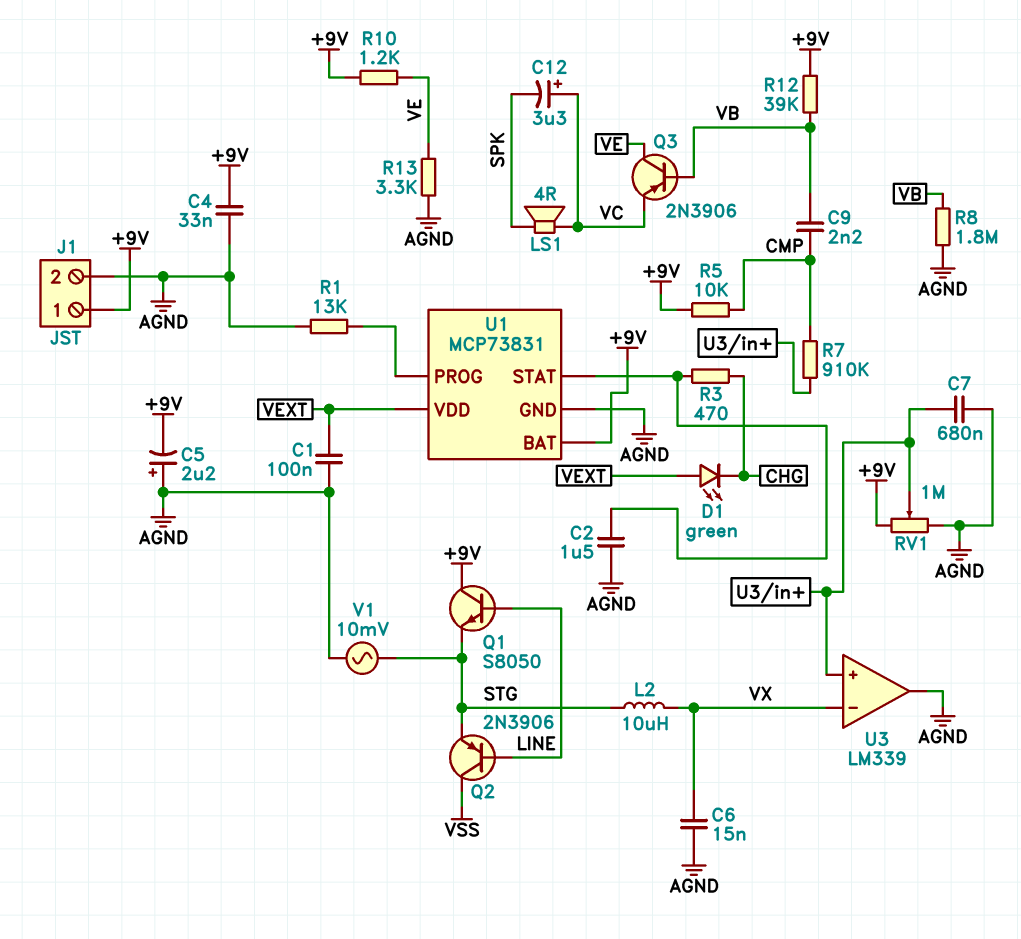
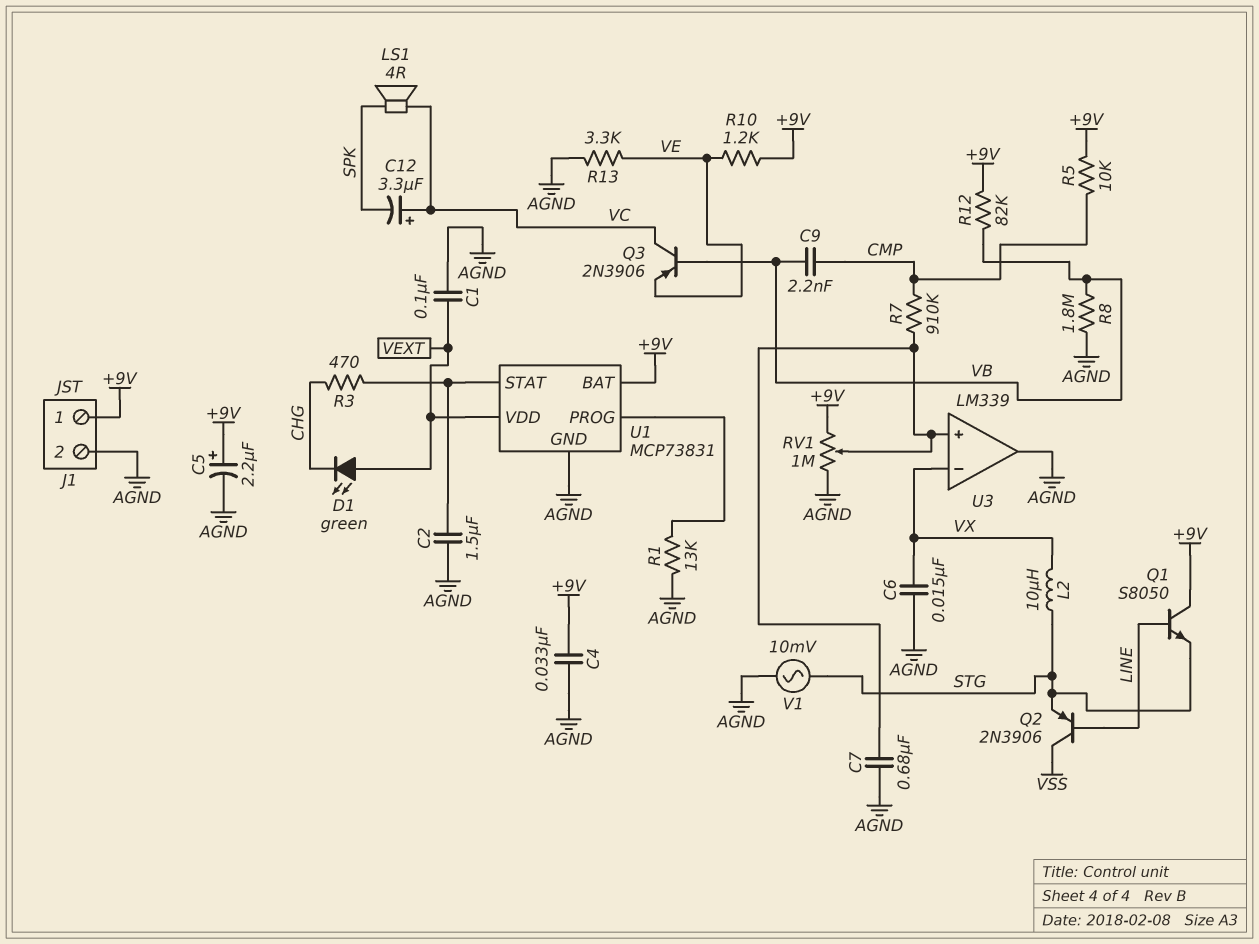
C5: 2.2uF (plus AGND, minus +9V) -> 2.2uF (plus +9V, minus AGND)
Q3: PNP 2N3906 (B VB, C VE, E VC) -> PNP 2N3906 (B VB, C VC, E VE)
R12: 39k (+9V, VB) -> 82k (+9V, VB)

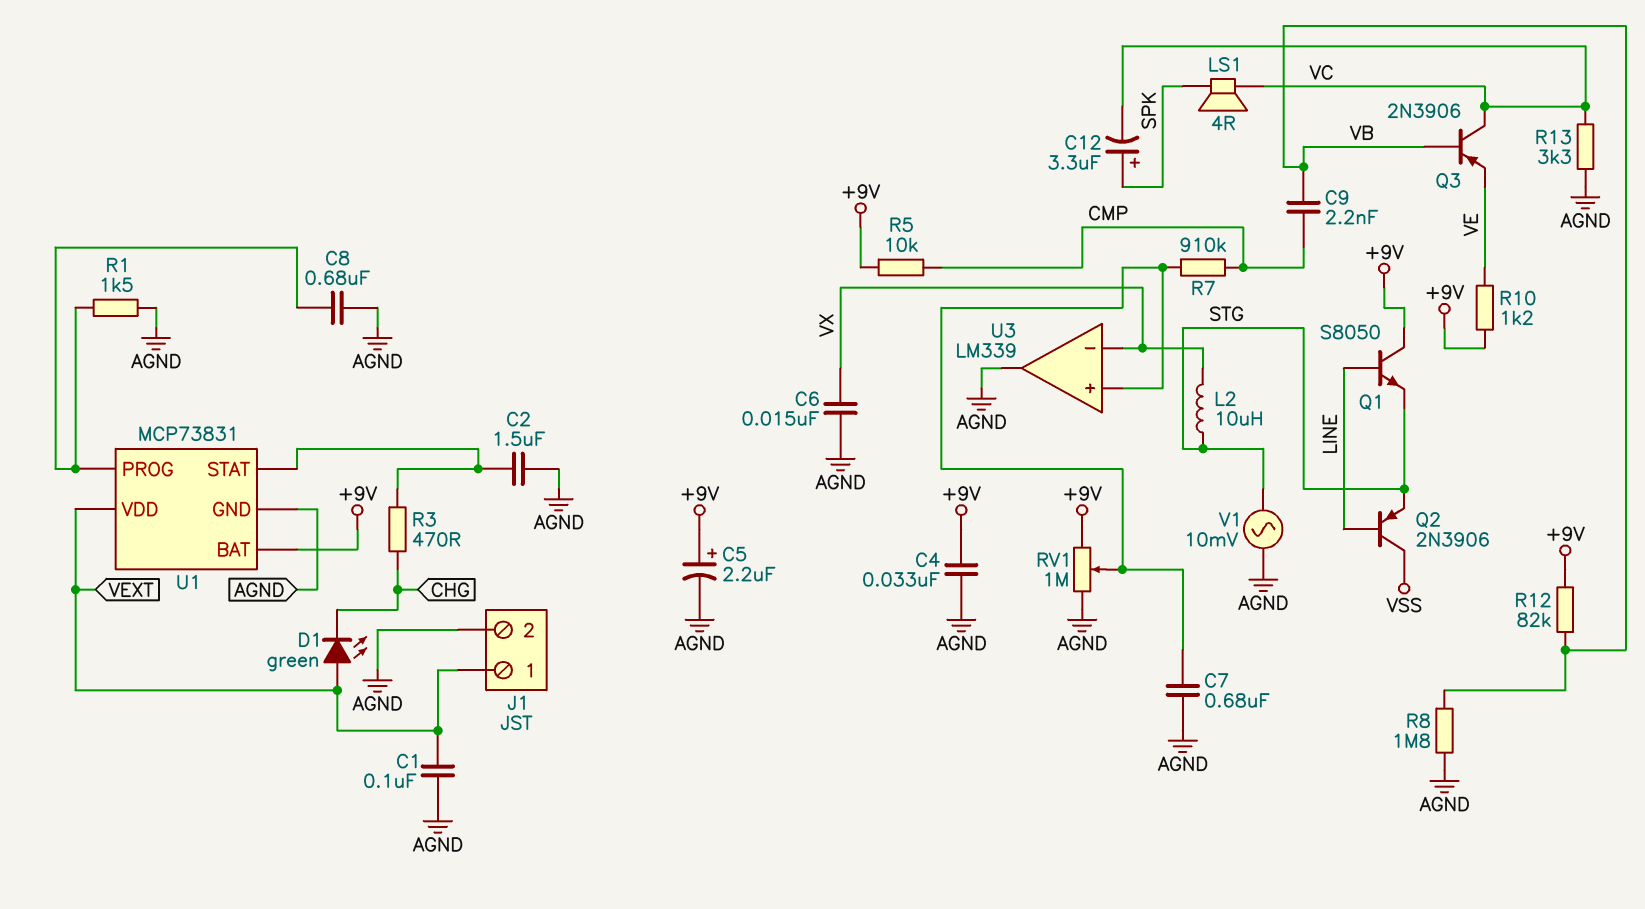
C8: none -> 680nF (AGND, U1/PROG)
C12: 3.3uF (plus VC, minus SPK) -> 3.3uF (plus SPK, minus VC)
J1 pin 1: +9V -> VEXT
R1: 13k (AGND, U1/PROG) -> 1.5k (AGND, U1/PROG)
R13: 3.3k (AGND, VE) -> 3.3k (AGND, VC)

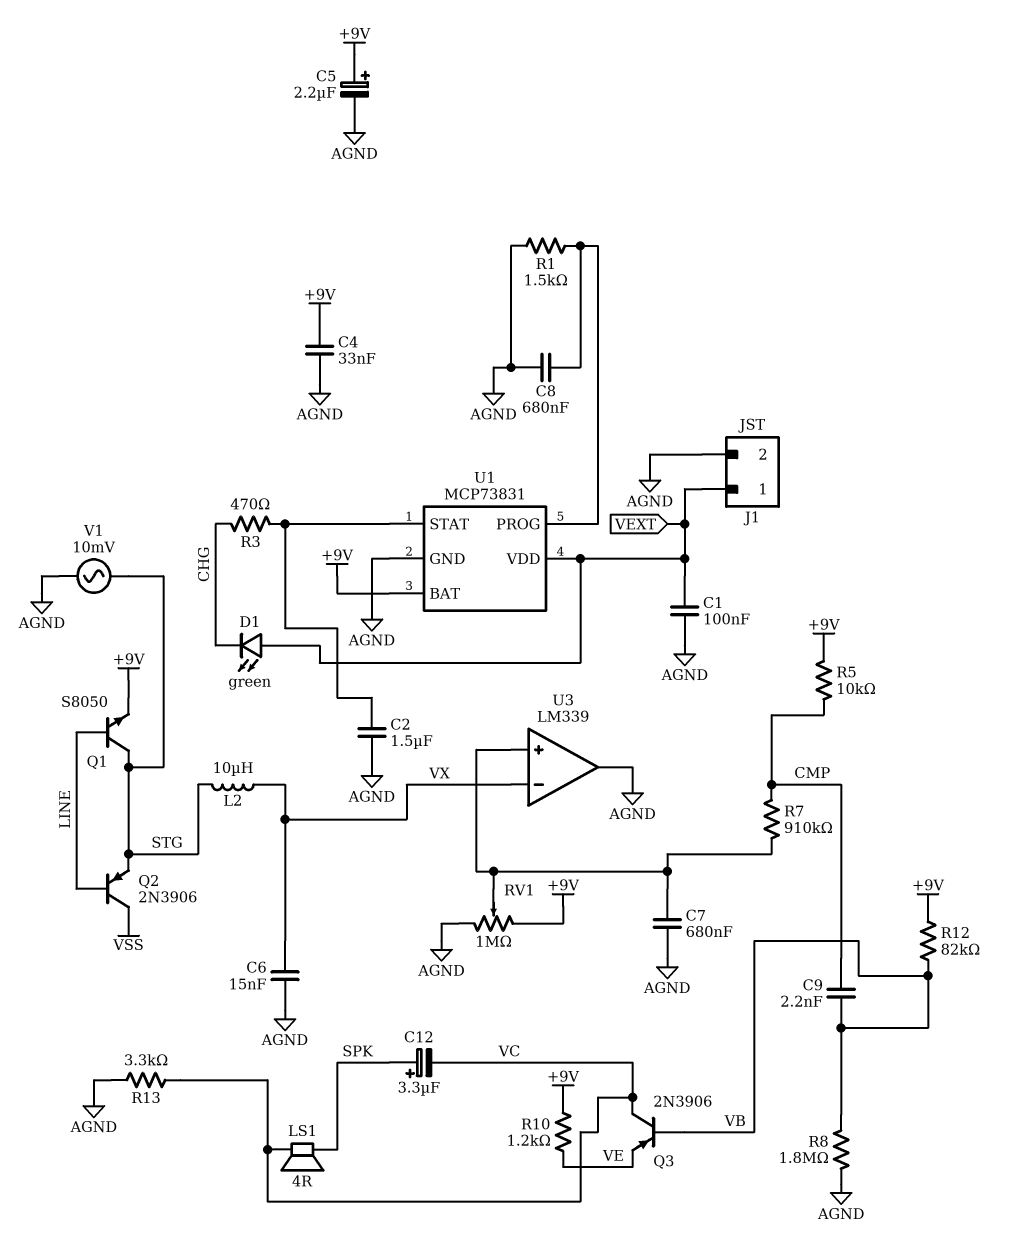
Q1: NPN S8050 (B LINE, C +9V, E STG) -> NPN S8050 (B LINE, C STG, E +9V)

